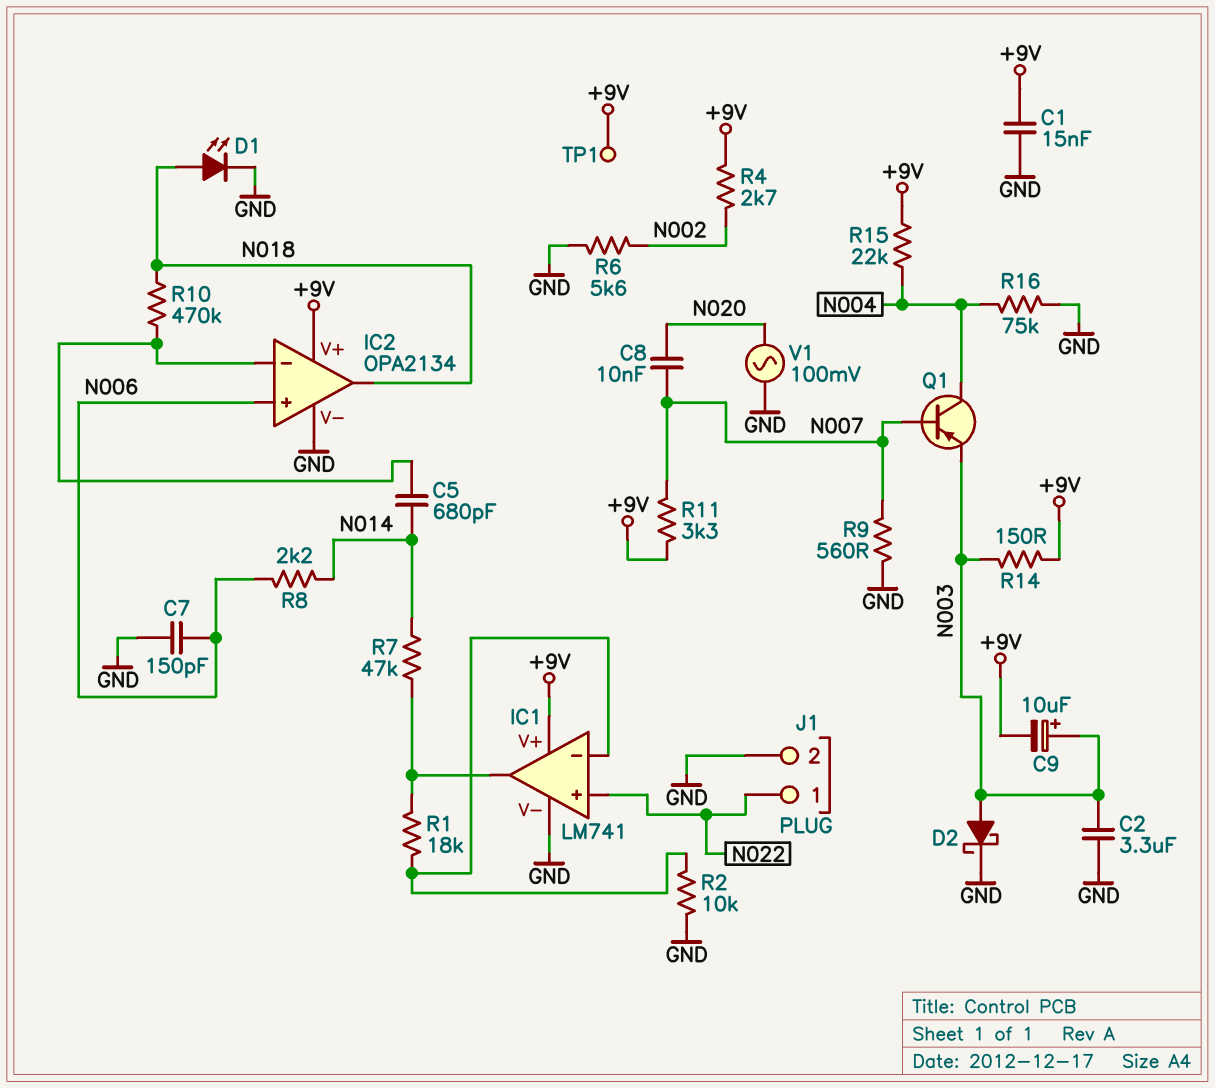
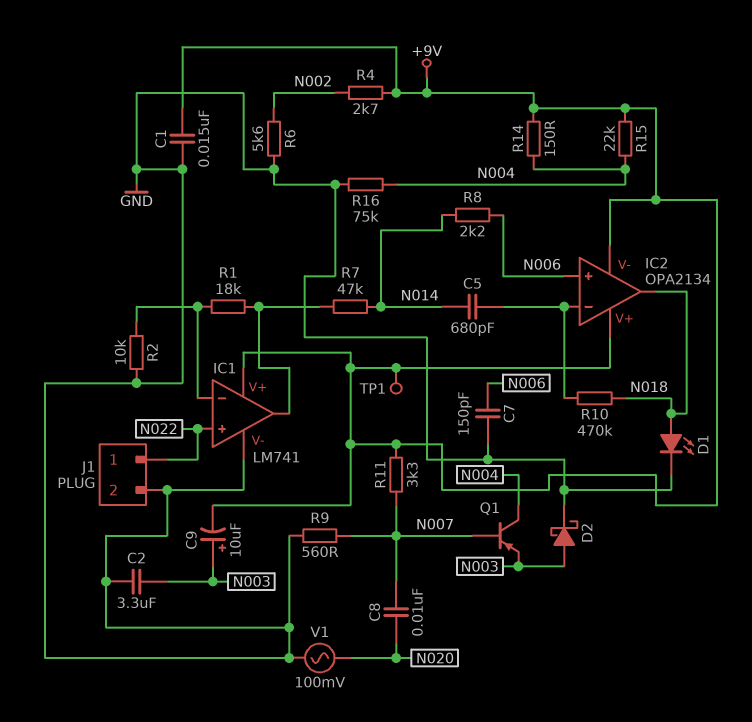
IC2 pin V-: GND -> +9V
R14: 150 (+9V, N003) -> 150 (+9V, N004)

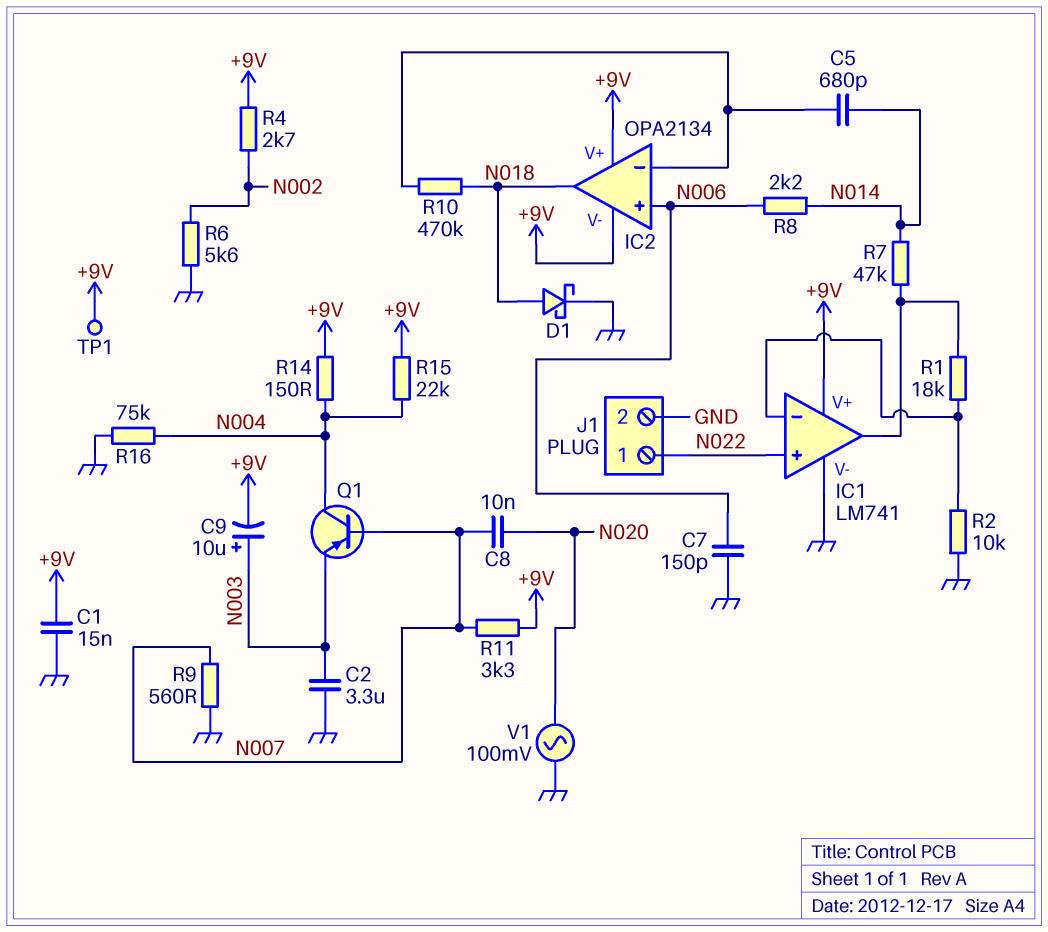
D1: LED (A N018, K GND) -> schottky (A N018, K GND)
D2: schottky (A N003, K GND) -> none

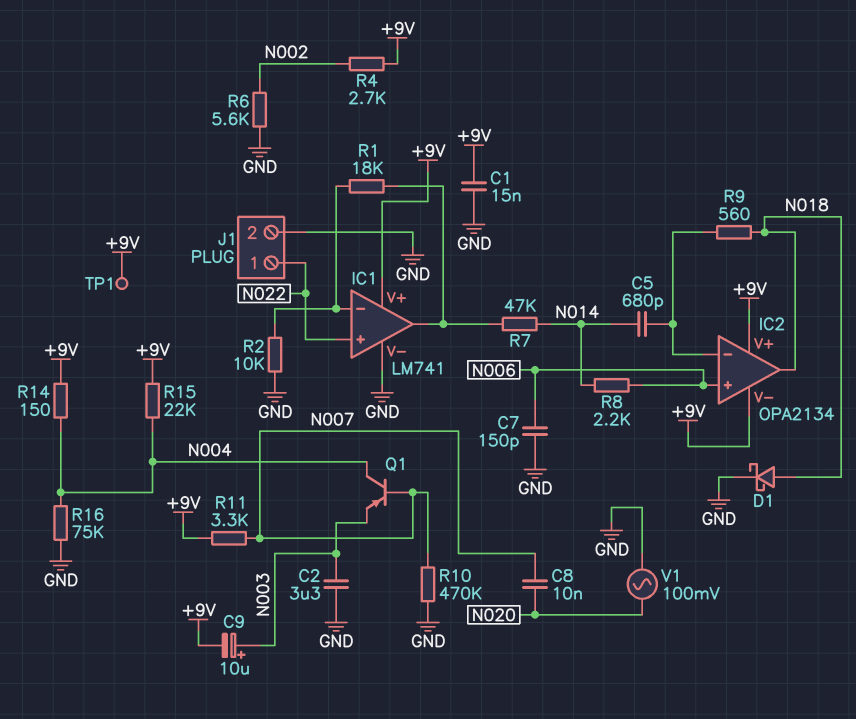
R9: 560 (GND, N007) -> 560 (IC2/in-, N018)
R10: 470k (IC2/in-, N018) -> 470k (GND, N007)

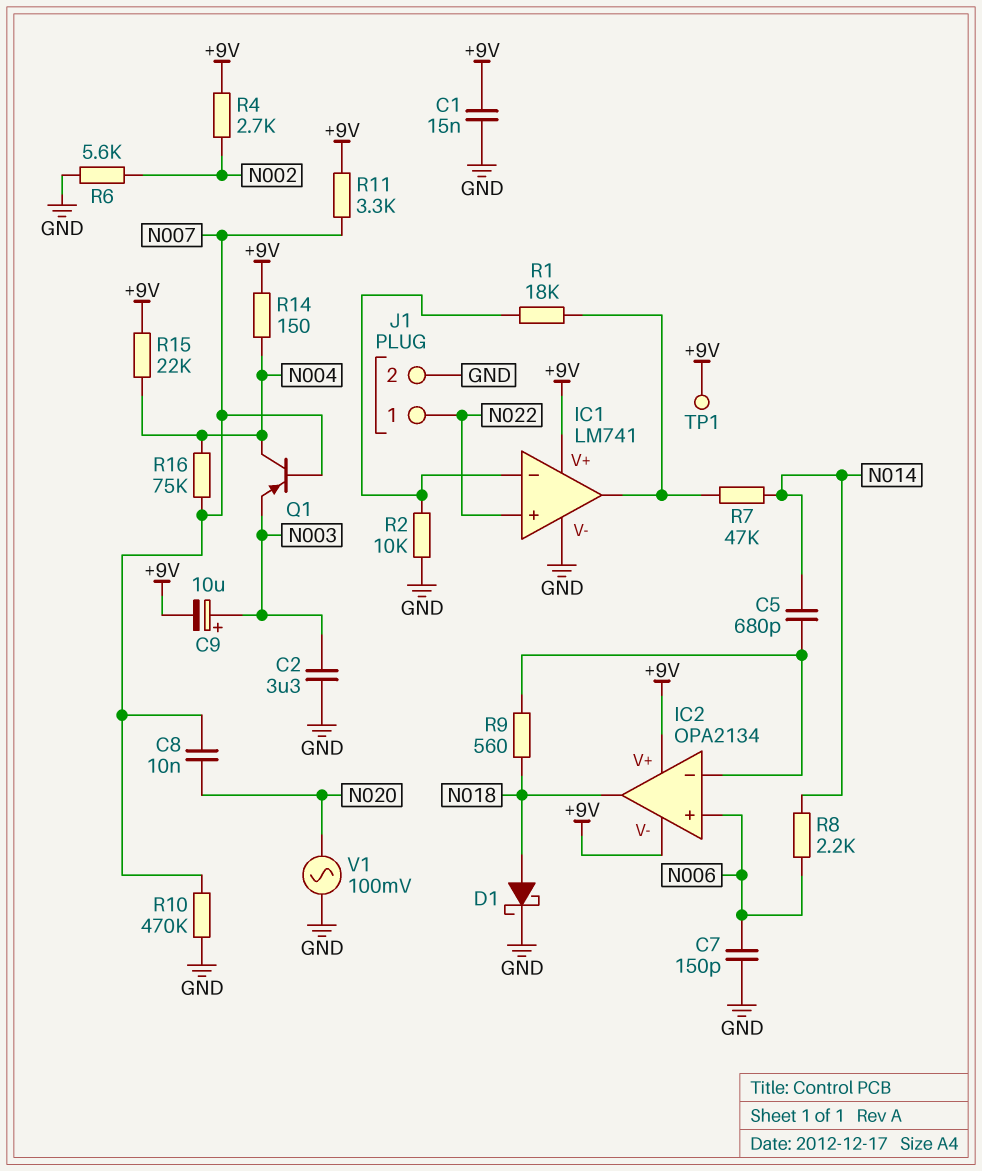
R16: 75k (GND, N004) -> 75k (N004, N007)

